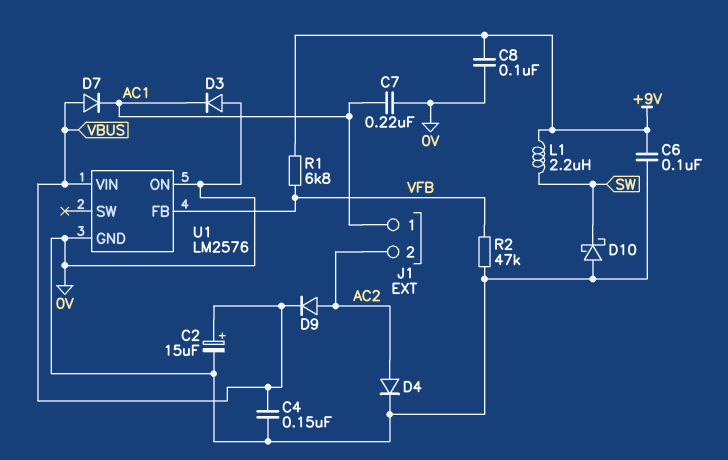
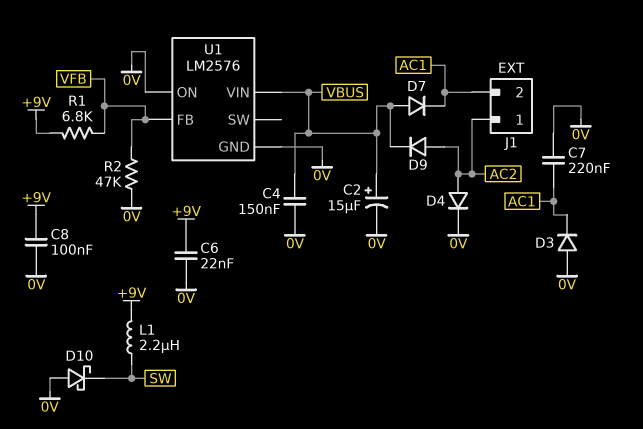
C6: 100nF (+9V, 0V) -> 22nF (+9V, 0V)
J1 pin 1: AC1 -> AC2
J1 pin 2: AC2 -> AC1

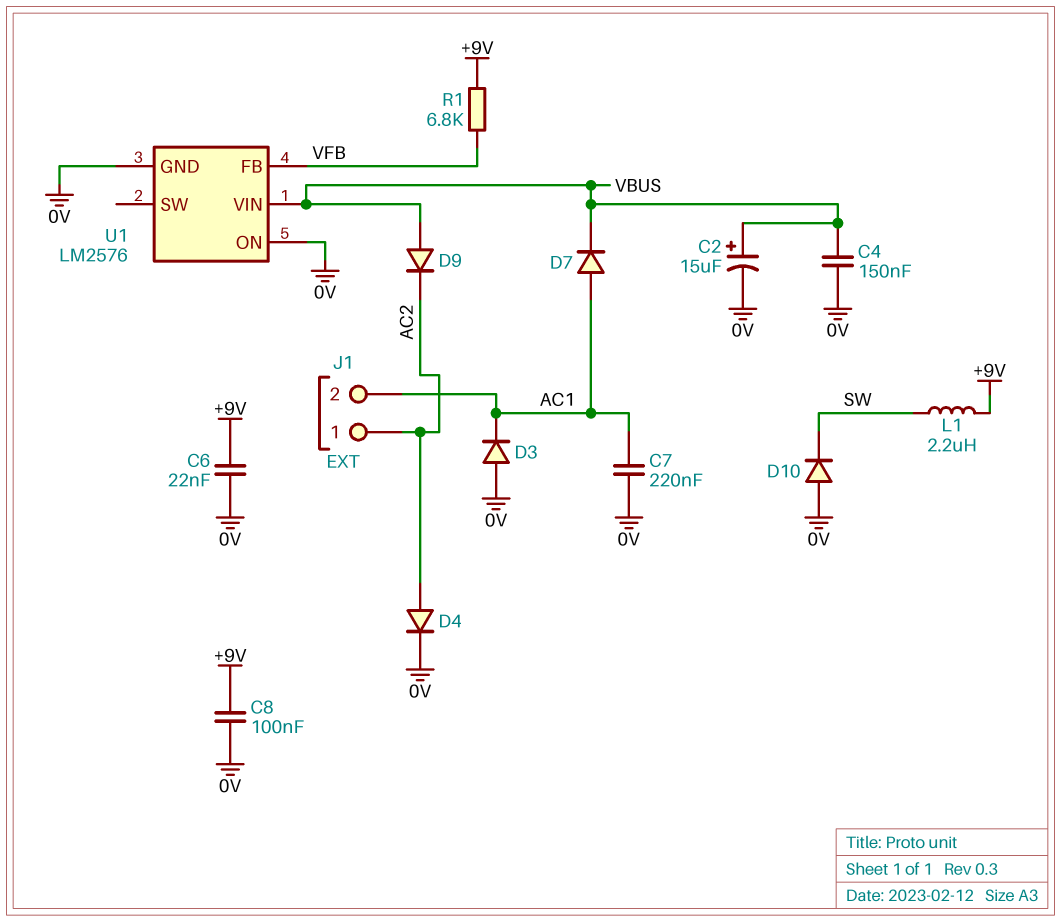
D7: diode (A VBUS, K AC1) -> diode (A AC1, K VBUS)
D9: diode (A AC2, K VBUS) -> diode (A VBUS, K AC2)
D10: schottky (A 0V, K SW) -> diode (A 0V, K SW)
R2: 47k (0V, VFB) -> none

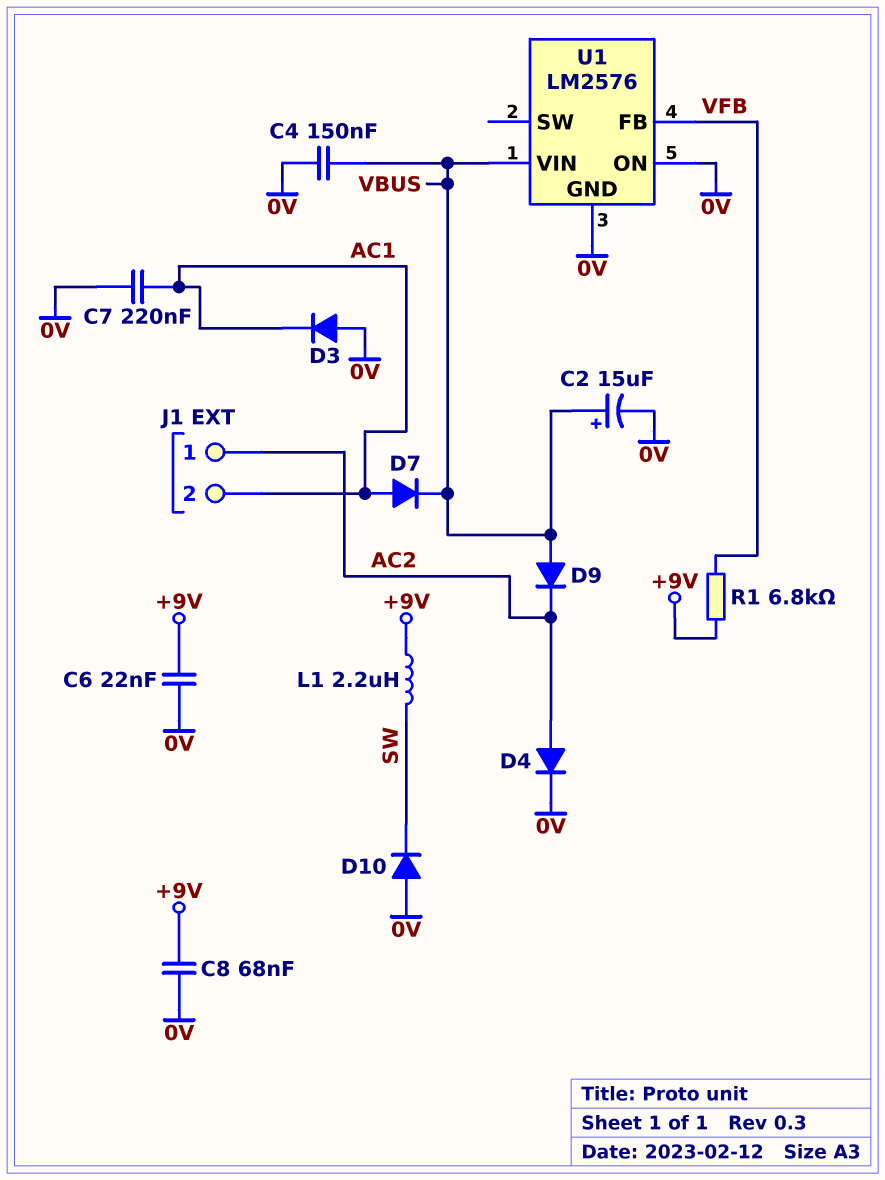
C8: 100nF (+9V, 0V) -> 68nF (+9V, 0V)

